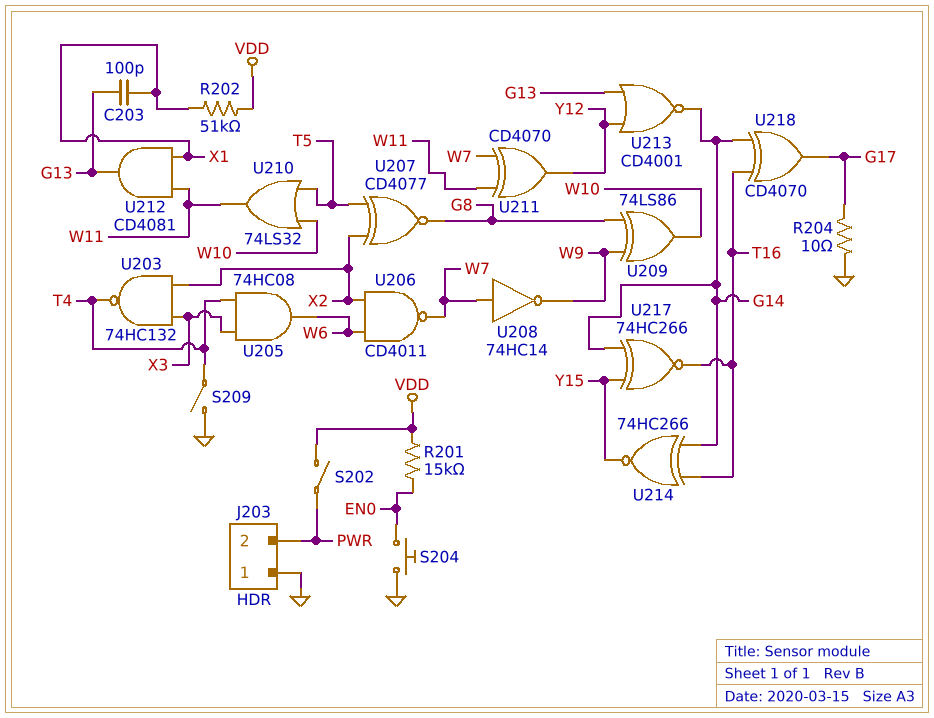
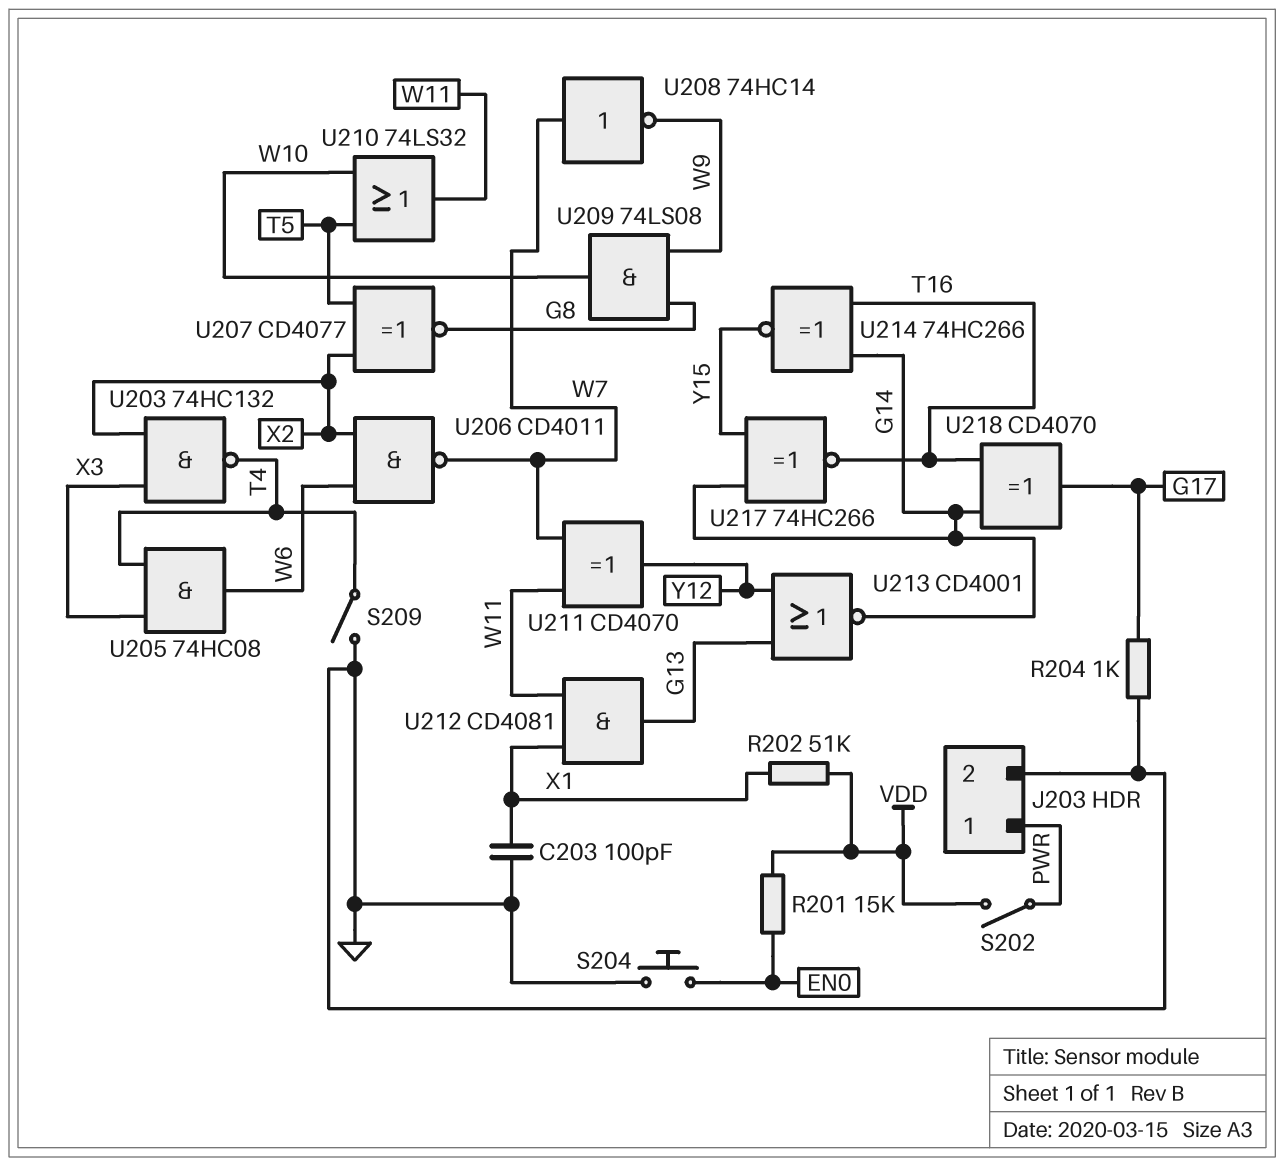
C203: 100pF (G13, X1) -> 100pF (GND, X1)
J203 pin 1: GND -> PWR
J203 pin 2: PWR -> GND
R204: 10 (G17, GND) -> 1k (G17, GND)
U209: XOR 74LS86 (in G8, in W9, out W10) -> AND 74LS08 (in G8, in W9, out W10)

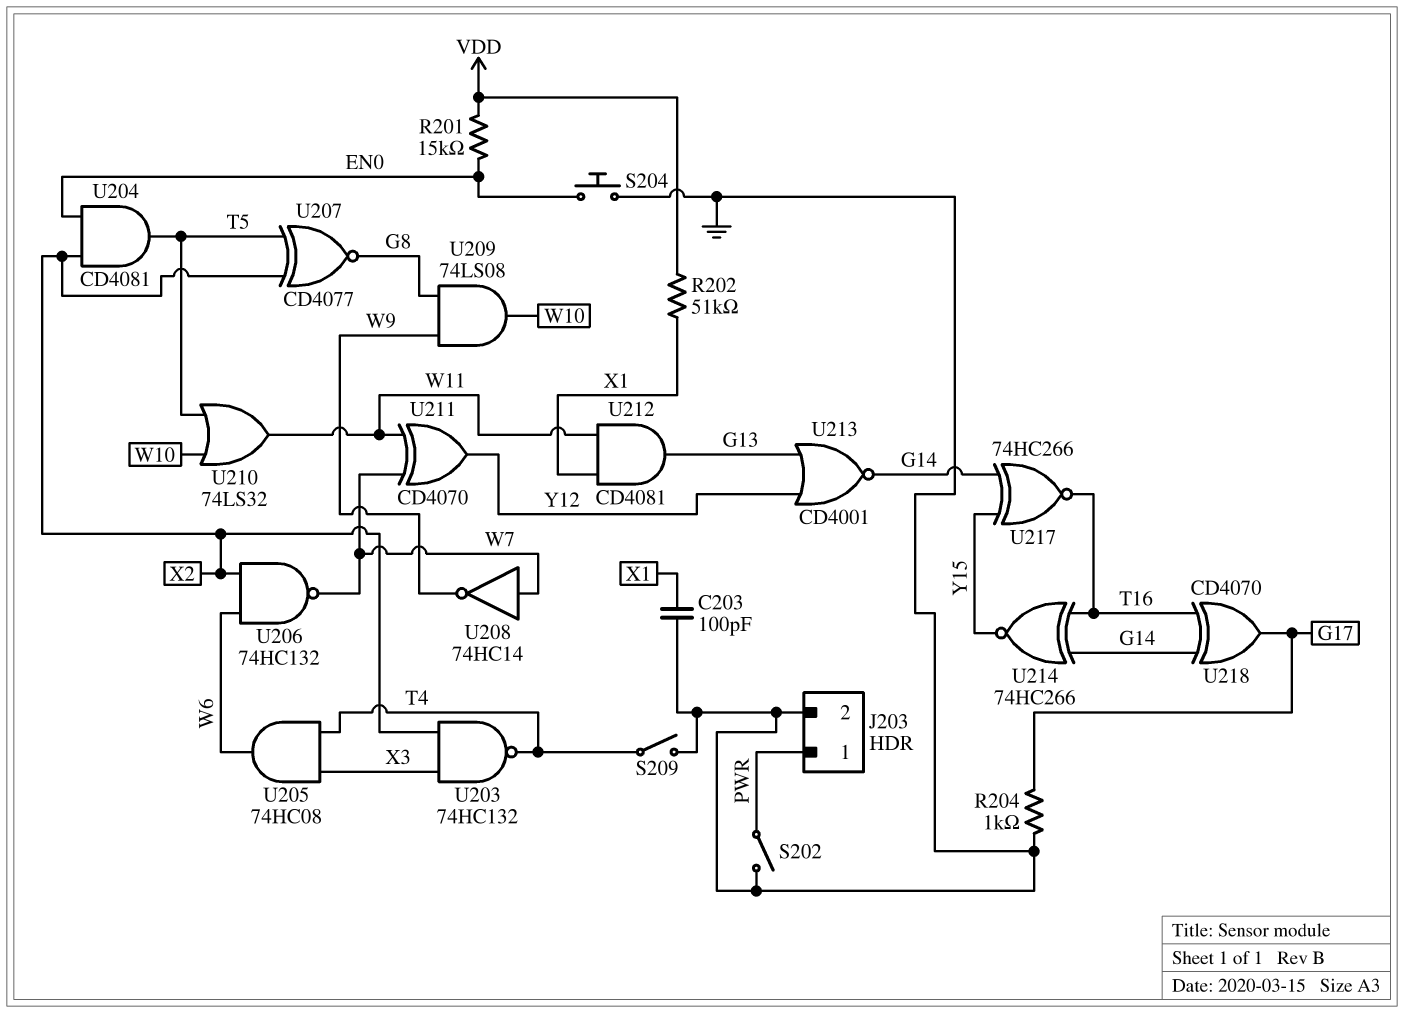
S202: switch (PWR, VDD) -> switch (GND, PWR)
U204: none -> AND CD4081 (in EN0, in X2, out T5)
U206: NAND CD4011 (in W6, in X2, out W7) -> NAND 74HC132 (in W6, in X2, out W7)

